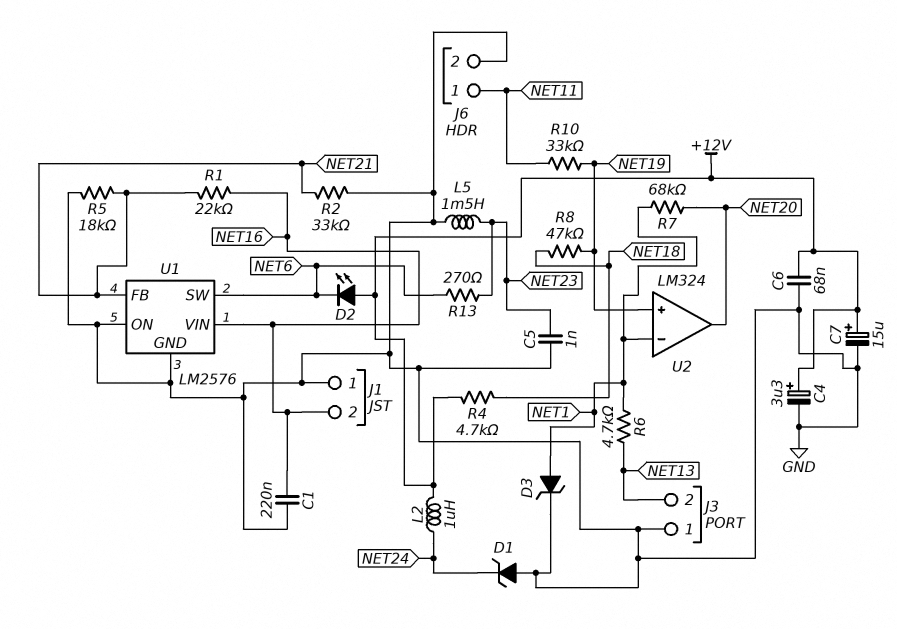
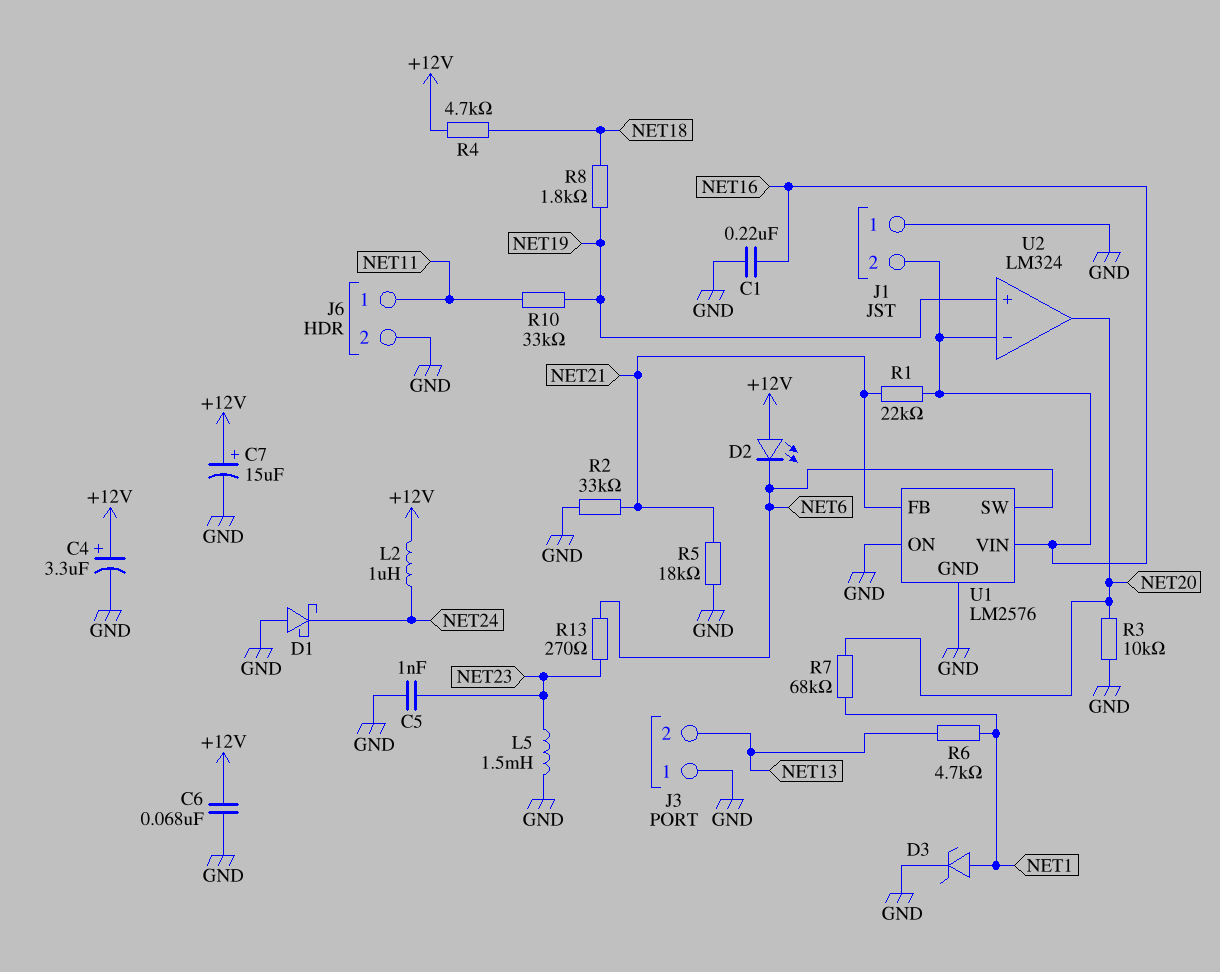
D1: zener (A GND, K NET24) -> schottky (A GND, K NET24)
R3: none -> 10k (GND, NET20)
R8: 47k (NET18, NET19) -> 1.8k (NET18, NET19)
U2 pin in-: NET1 -> NET16

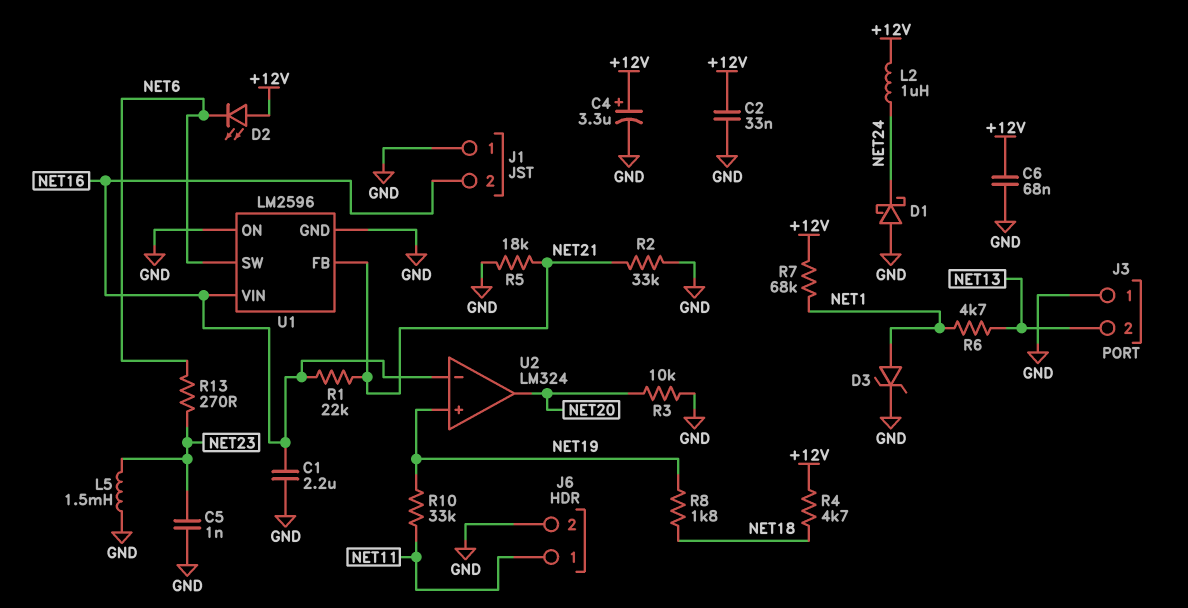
C1: 220nF (GND, NET16) -> 2.2uF (GND, NET16)
C2: none -> 33nF (+12V, GND)
C7: 15uF (plus +12V, minus GND) -> none
R7: 68k (NET1, NET20) -> 68k (+12V, NET1)
U1: LM2576 -> LM2596

